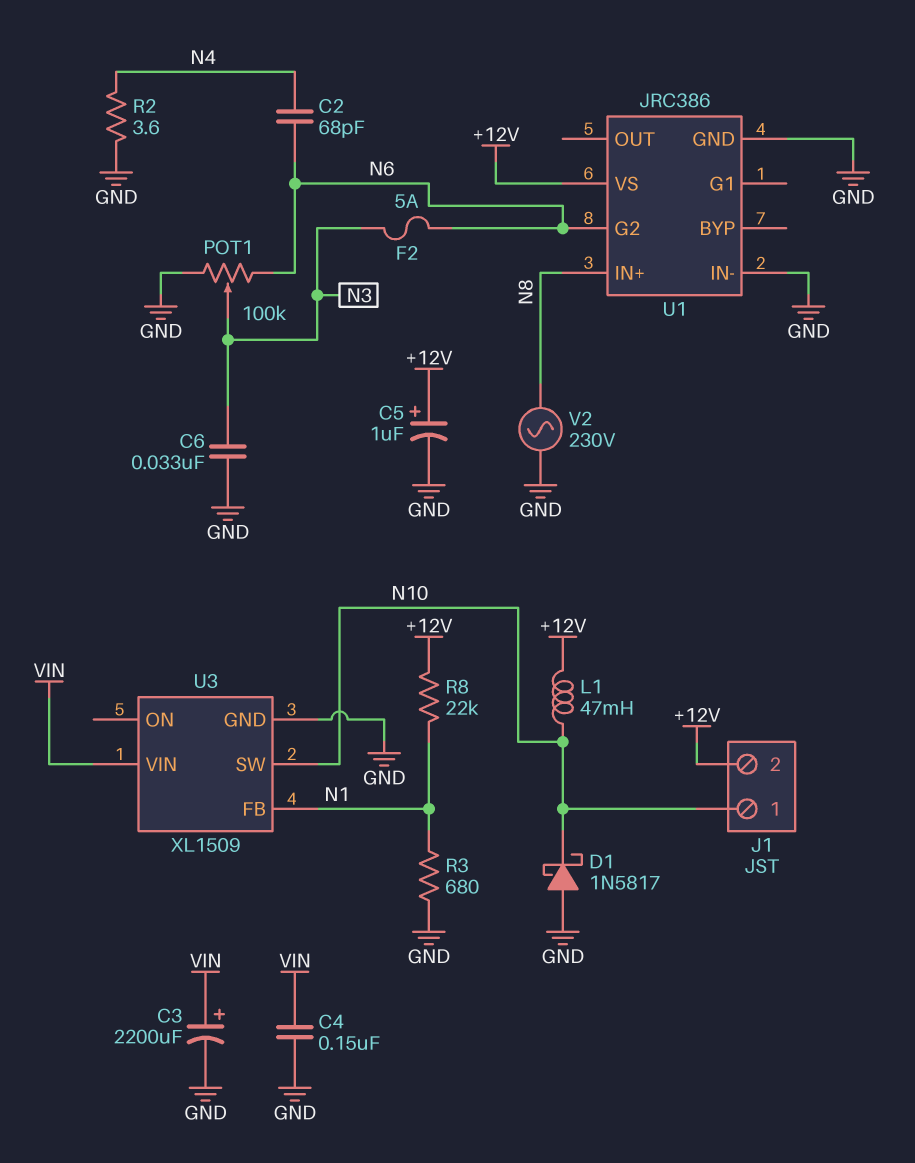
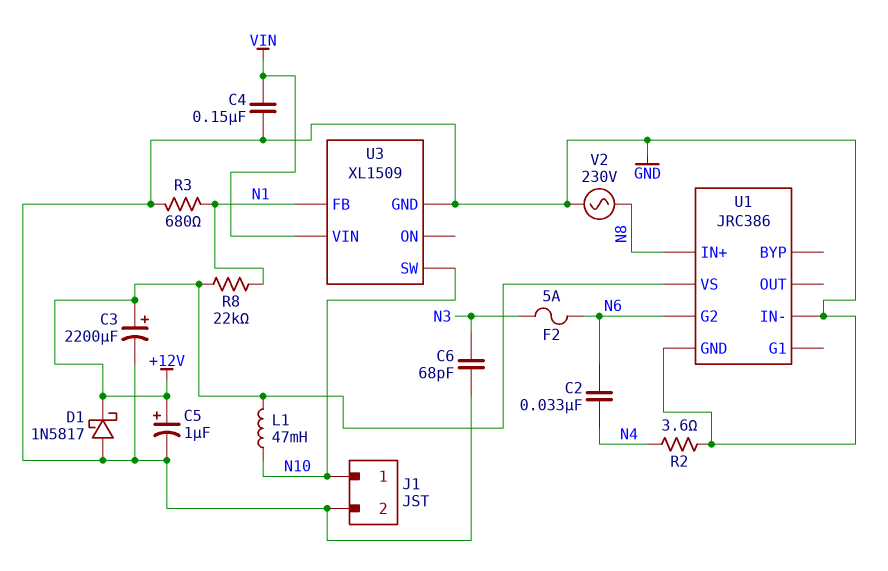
C2: 68pF (N4, N6) -> 33nF (N4, N6)
C3: 2200uF (plus VIN, minus GND) -> 2200uF (plus +12V, minus GND)
C6: 33nF (GND, N3) -> 68pF (GND, N3)
D1: schottky 1N5817 (A GND, K N10) -> schottky 1N5817 (A GND, K +12V)
J1 pin 2: +12V -> GND
POT1: 100k (GND, N6, wiper N3) -> none

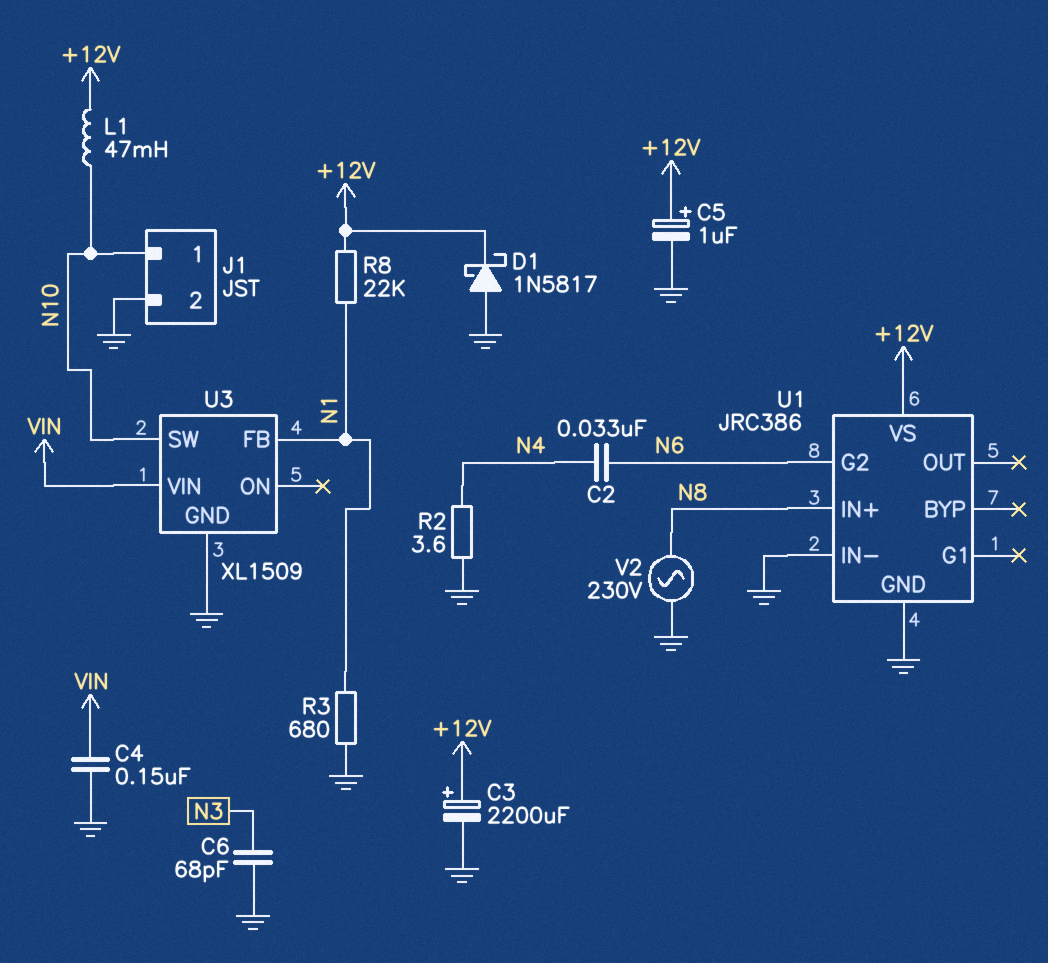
F2: 5A (N3, N6) -> none

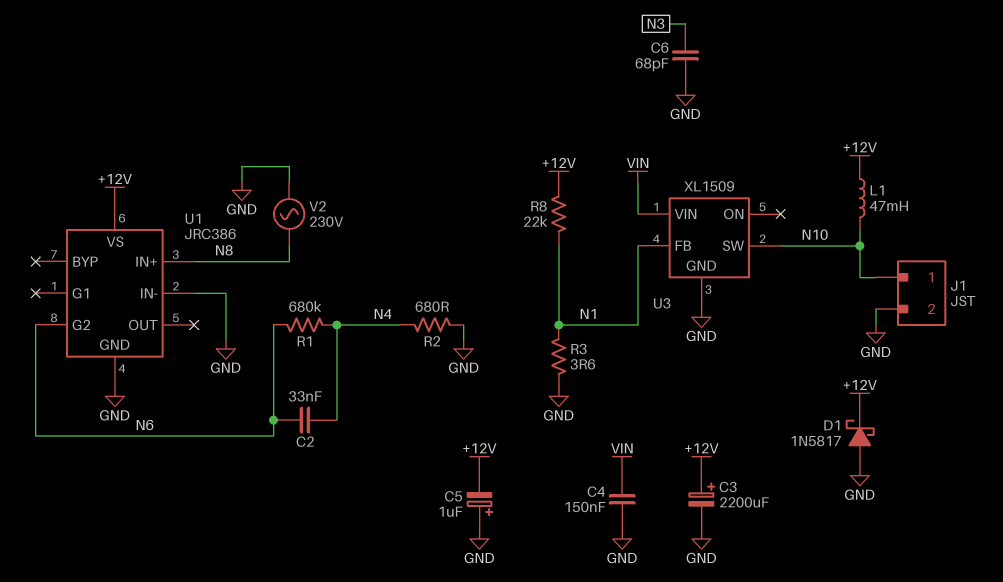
C5: 1uF (plus +12V, minus GND) -> 1uF (plus GND, minus +12V)
R1: none -> 680k (N4, N6)
R2: 3.6 (GND, N4) -> 680 (GND, N4)
R3: 680 (GND, N1) -> 3.6 (GND, N1)

